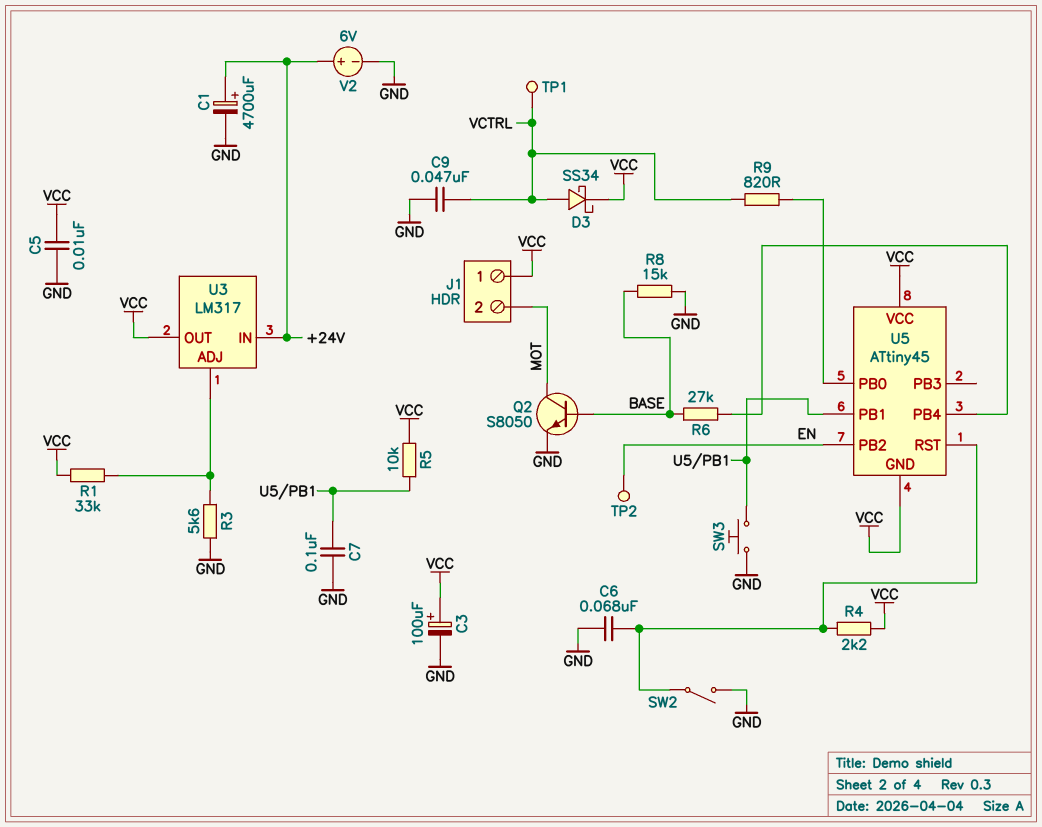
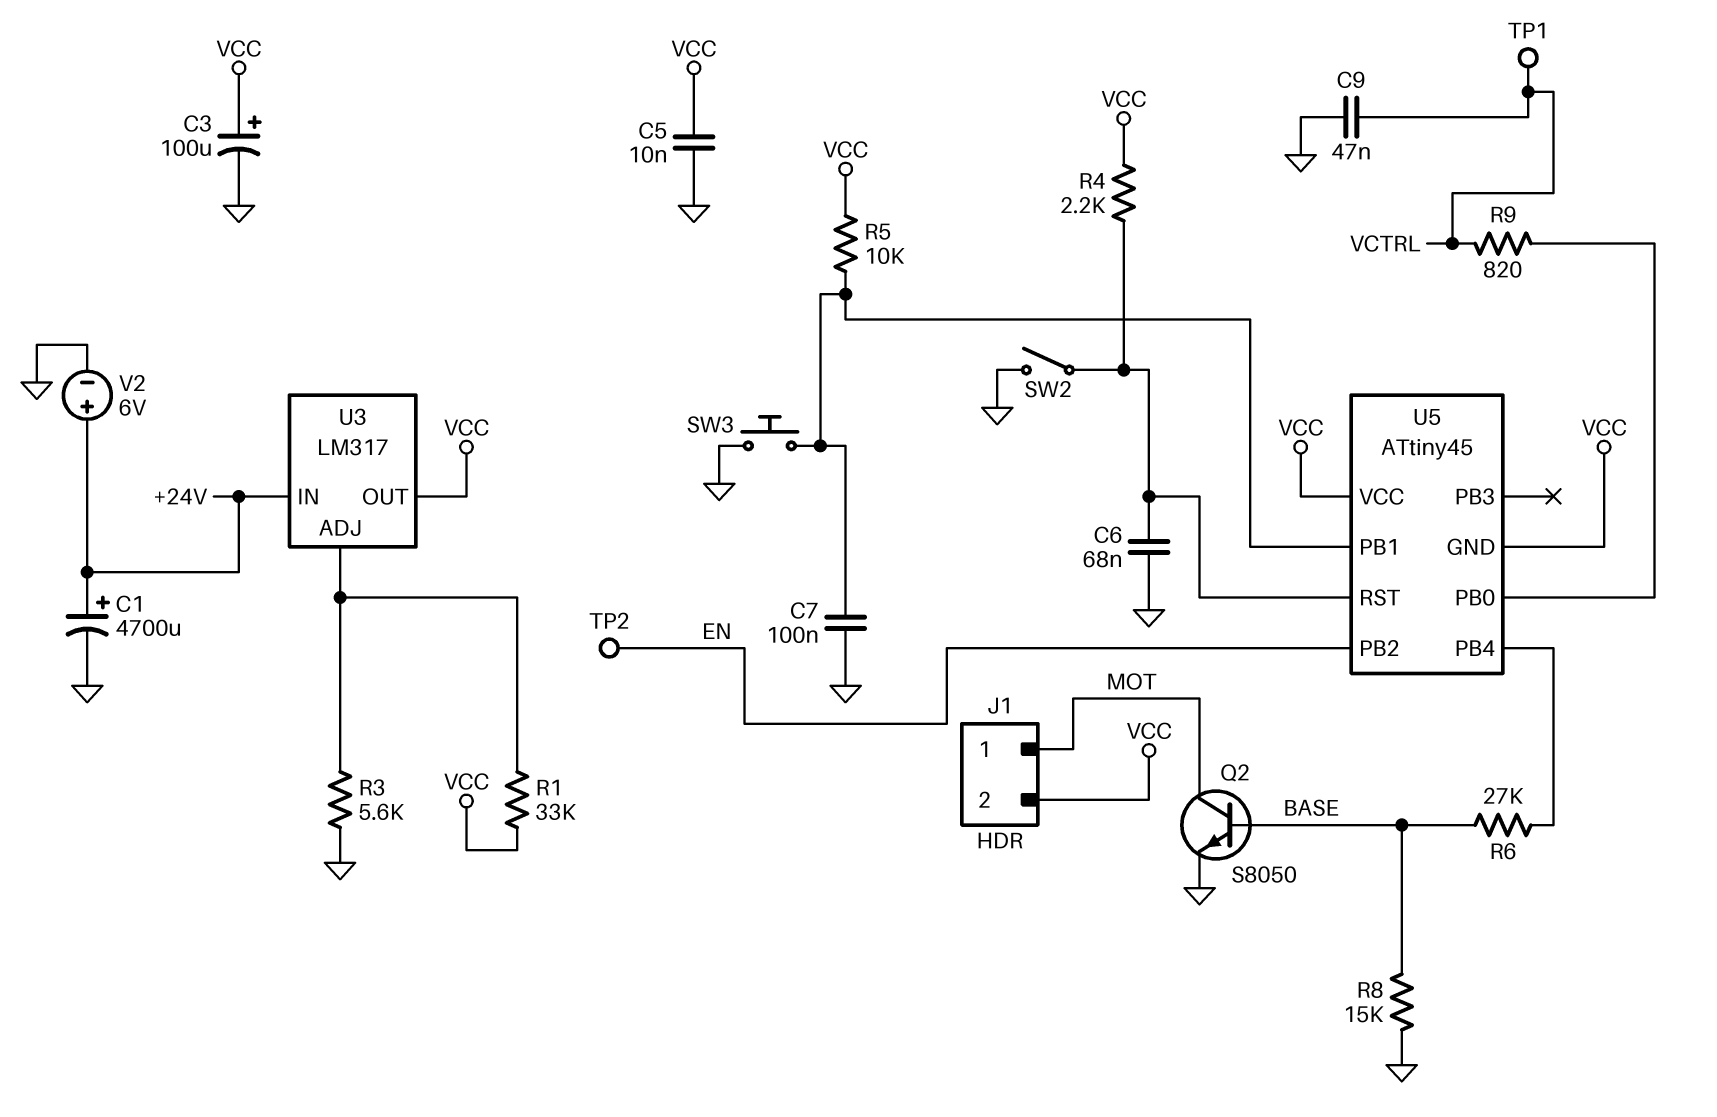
D3: schottky SS34 (A VCTRL, K VCC) -> none
J1 pin 1: VCC -> MOT
J1 pin 2: MOT -> VCC

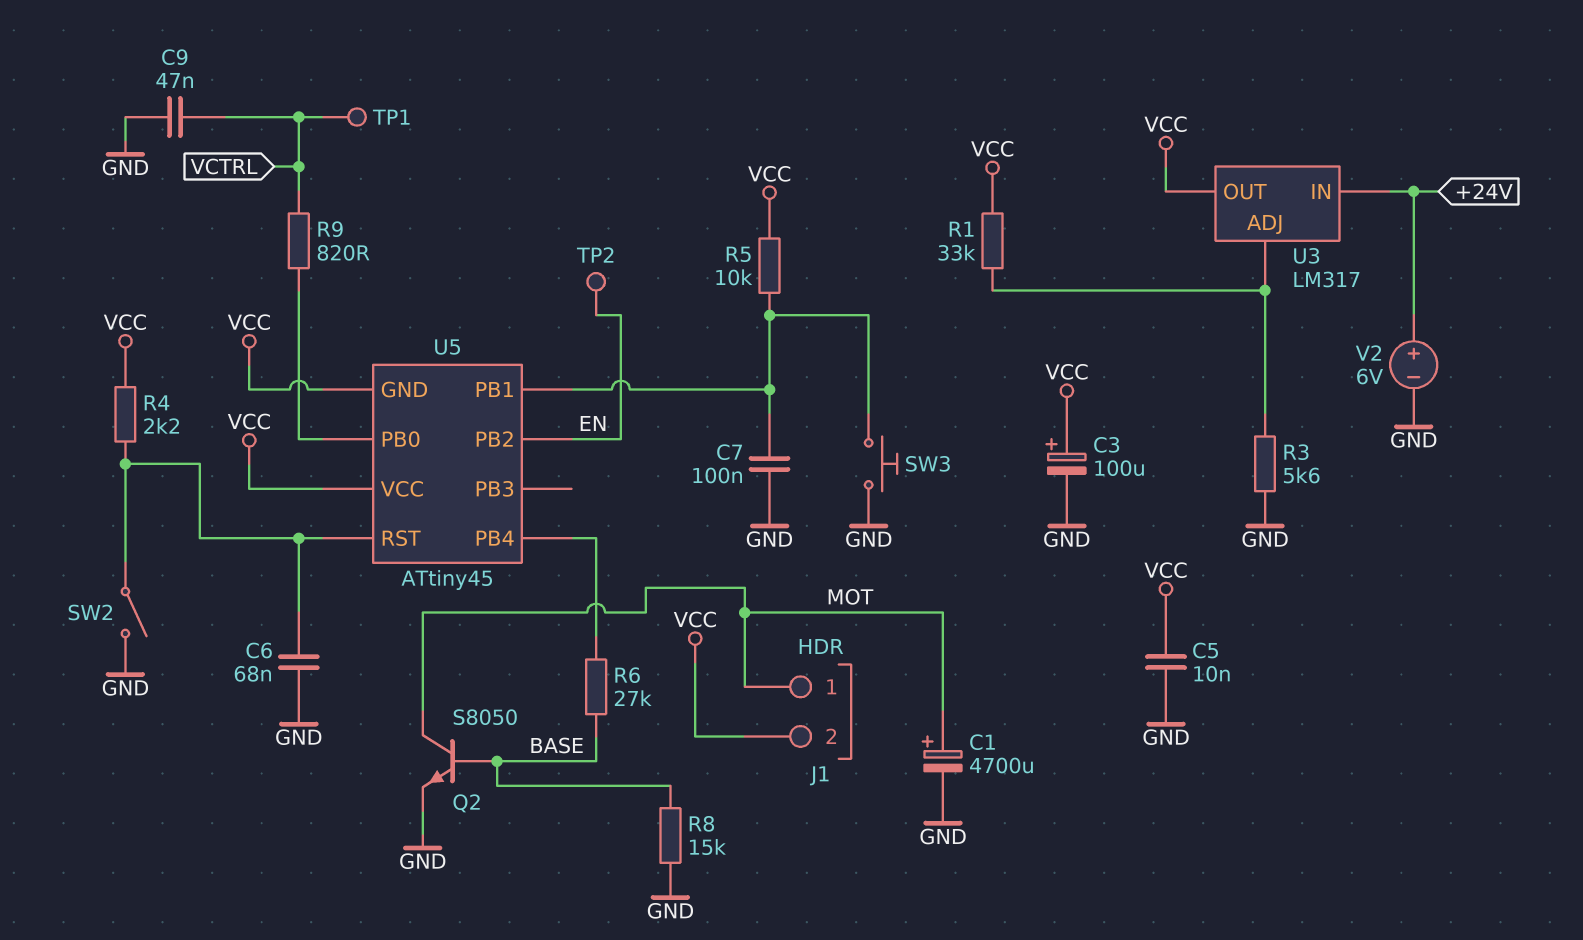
C1: 4700uF (plus +24V, minus GND) -> 4700uF (plus MOT, minus GND)

